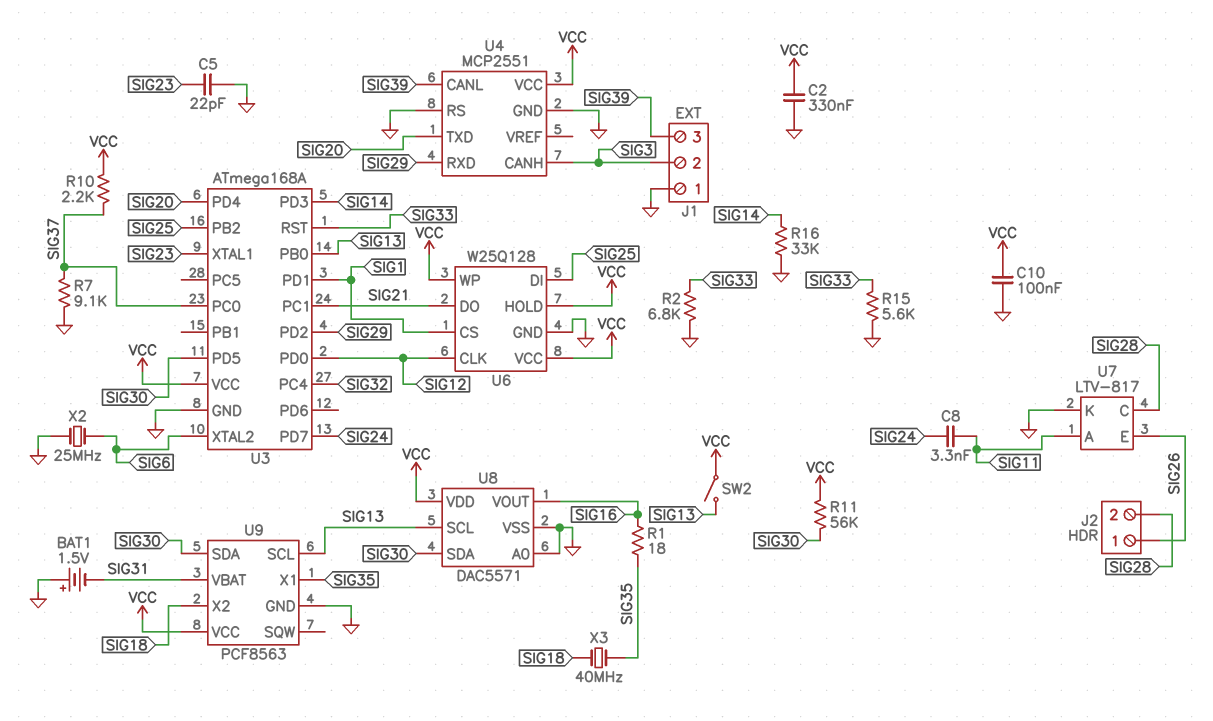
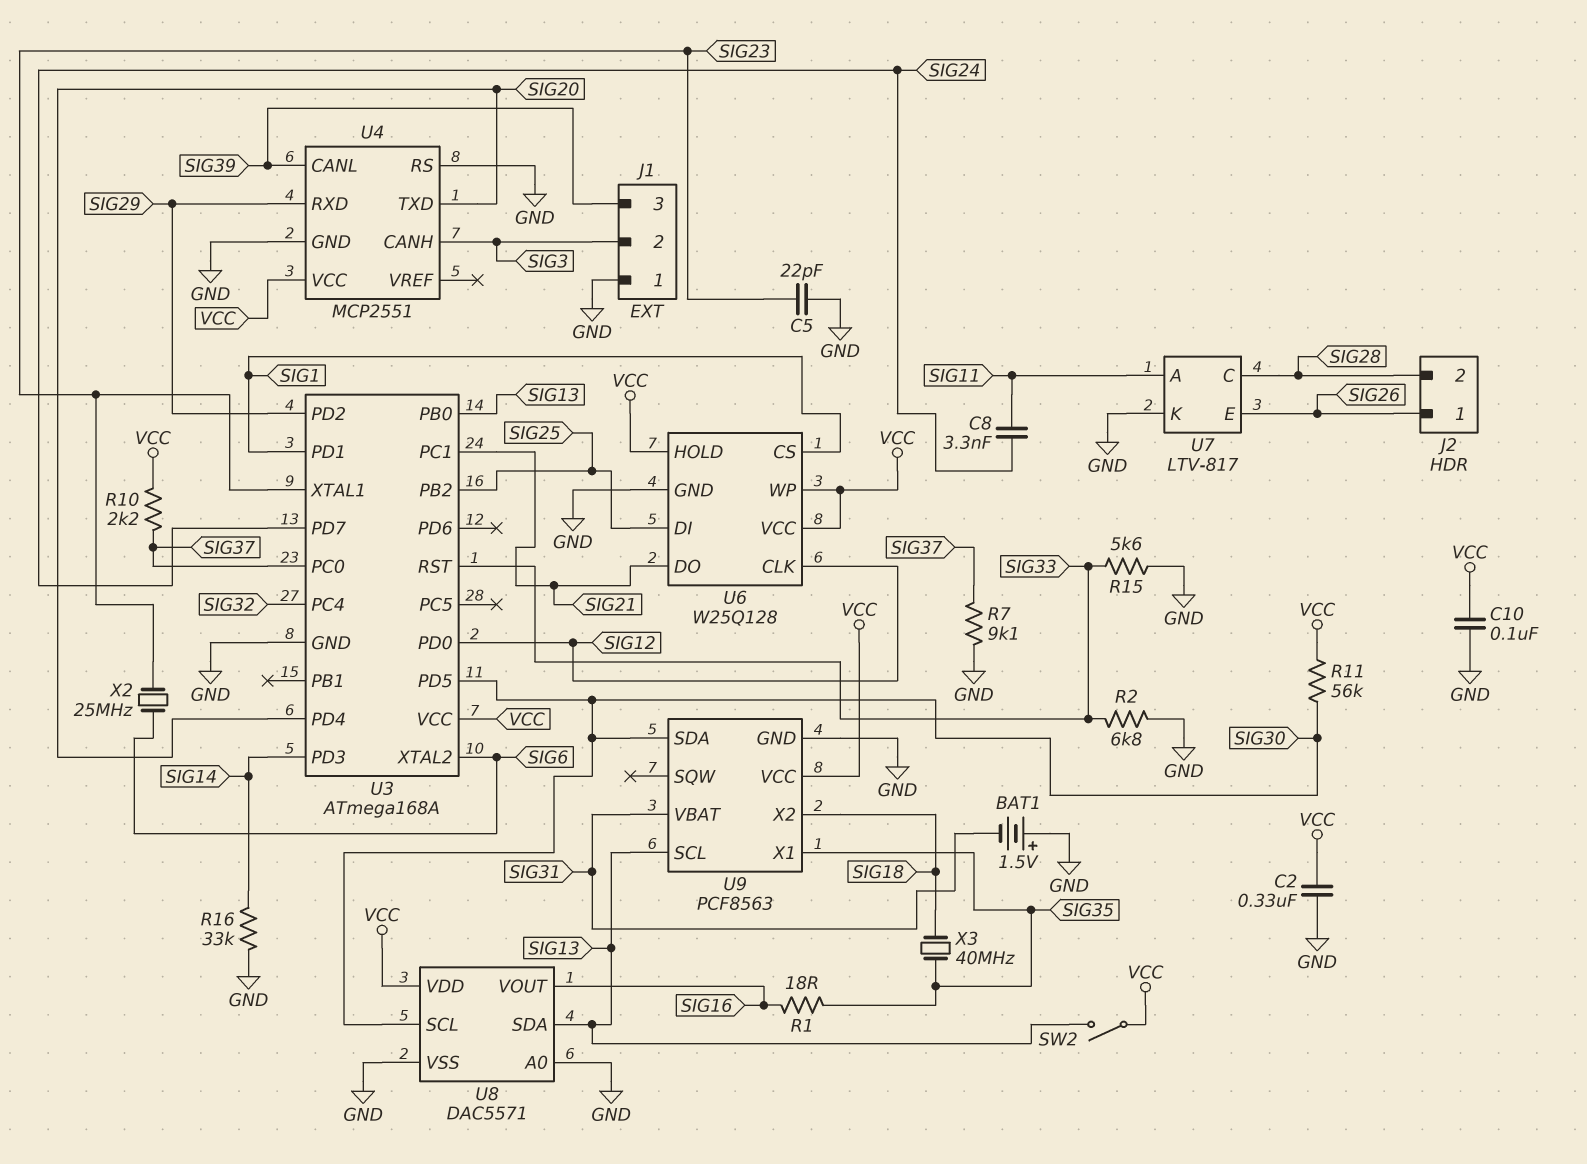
U8 pin SCL: SIG13 -> SIG30
U8 pin SDA: SIG30 -> SIG13
X2: 25MHz (GND, SIG6) -> 25MHz (SIG6, SIG23)

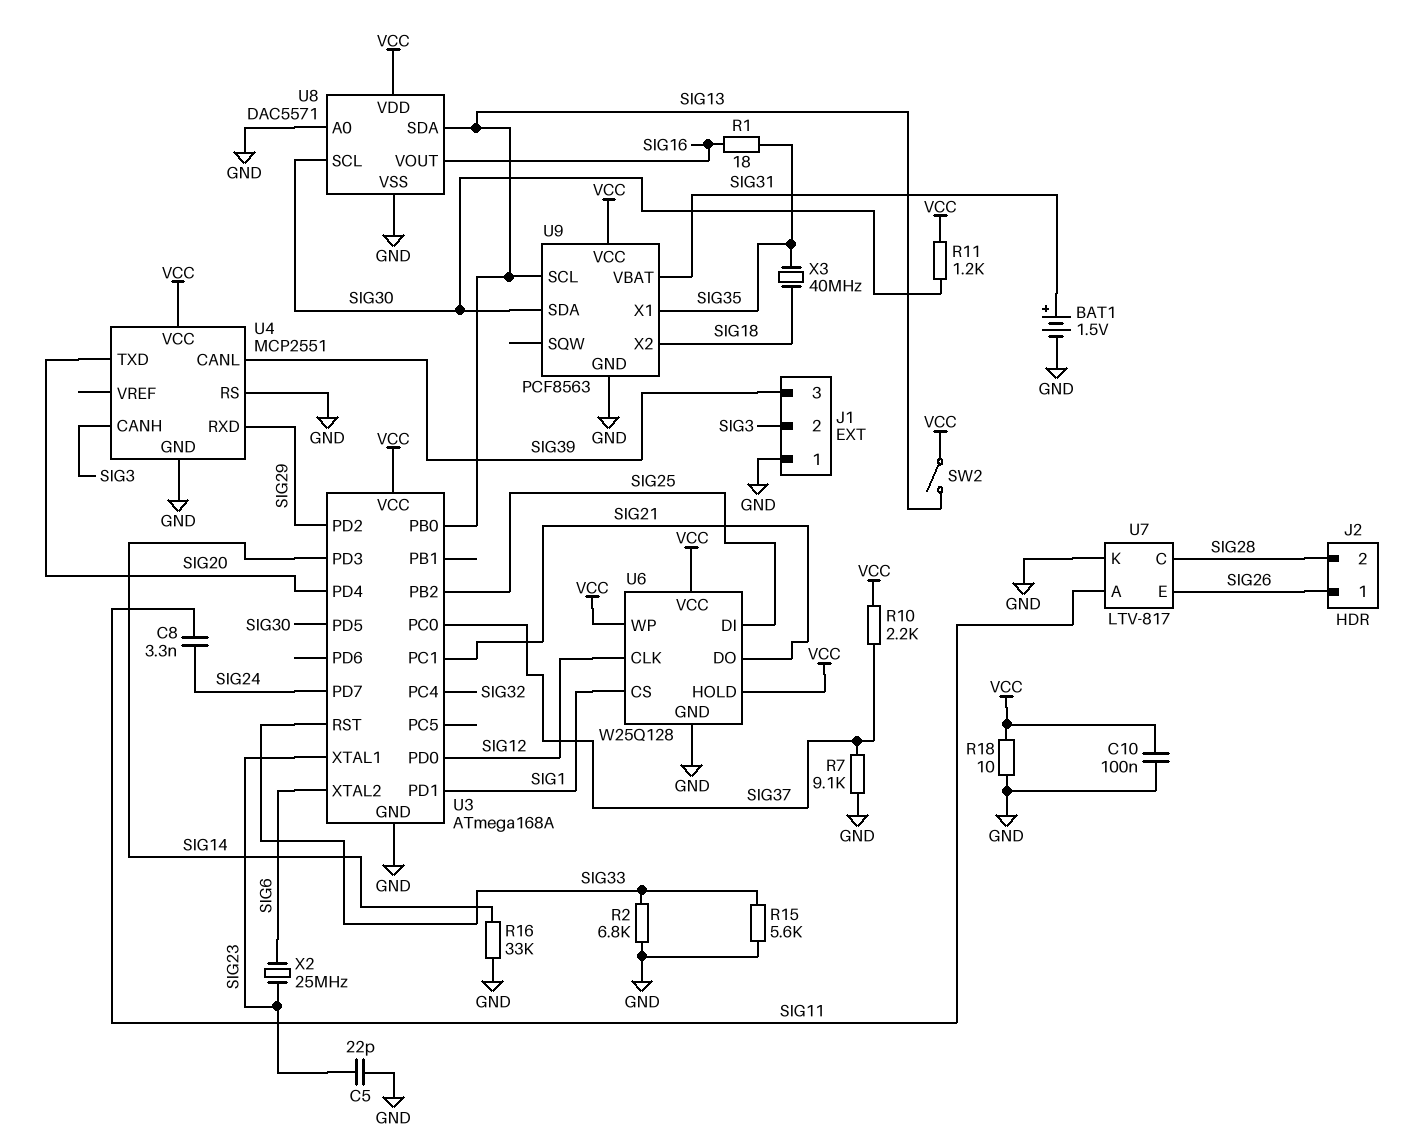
BAT1: 1.5V (plus GND, minus SIG31) -> 1.5V (plus SIG31, minus GND)
C2: 330nF (GND, VCC) -> none
R11: 56k (SIG30, VCC) -> 1.2k (SIG30, VCC)
R18: none -> 10 (GND, VCC)

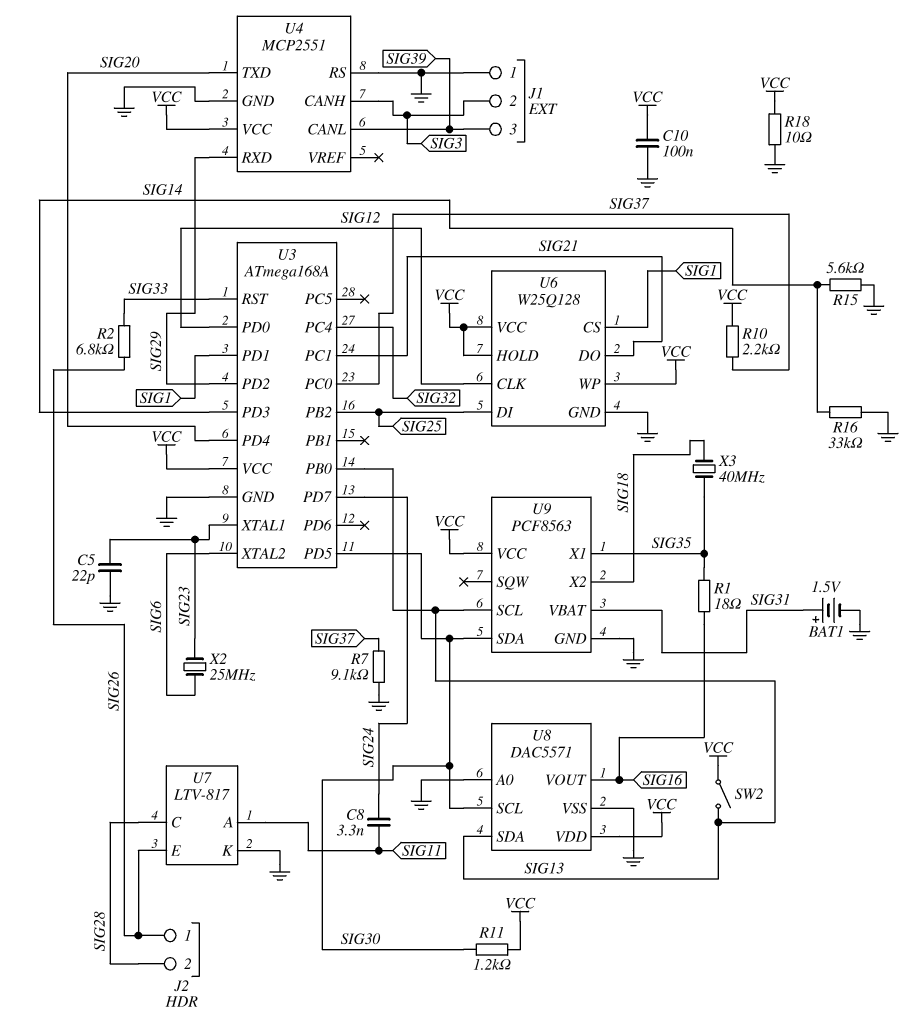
R2: 6.8k (GND, SIG33) -> 6.8k (SIG26, SIG33)
R15: 5.6k (GND, SIG33) -> 5.6k (GND, SIG14)

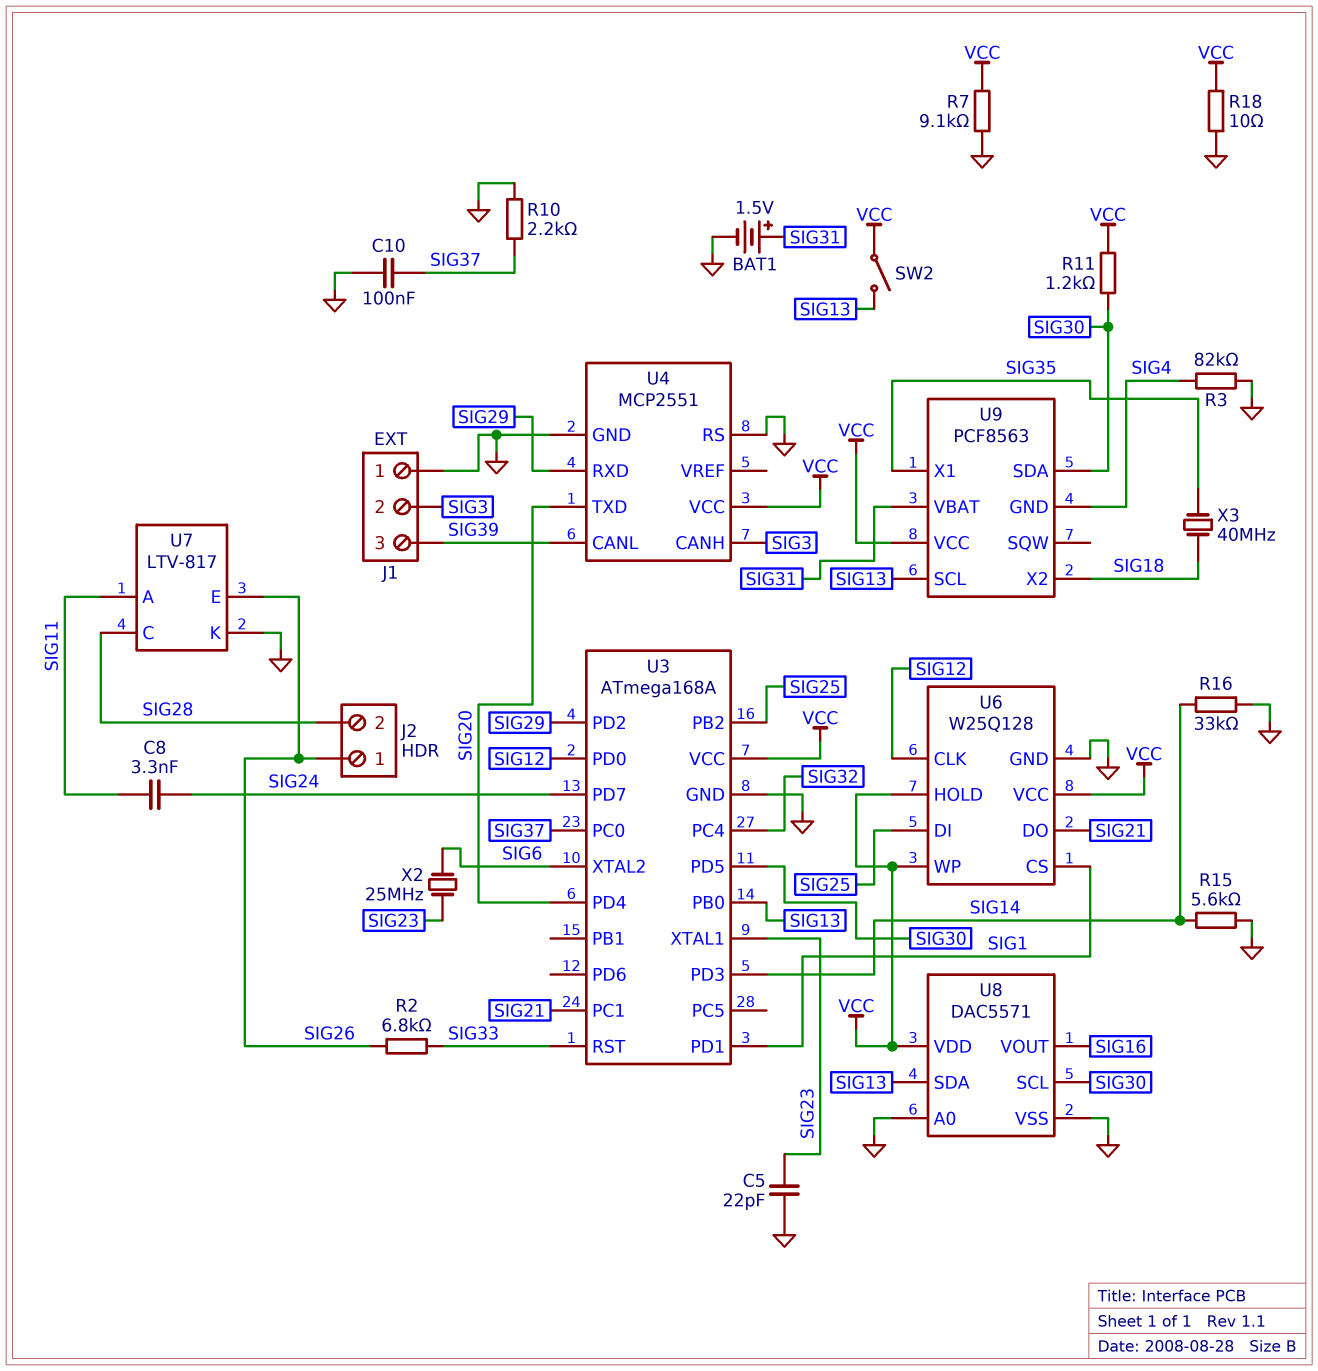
C10: 100nF (GND, VCC) -> 100nF (GND, SIG37)
R1: 18 (SIG16, SIG35) -> none
R3: none -> 82k (GND, SIG4)
R7: 9.1k (GND, SIG37) -> 9.1k (GND, VCC)
R10: 2.2k (SIG37, VCC) -> 2.2k (GND, SIG37)
U9 pin GND: GND -> SIG4

